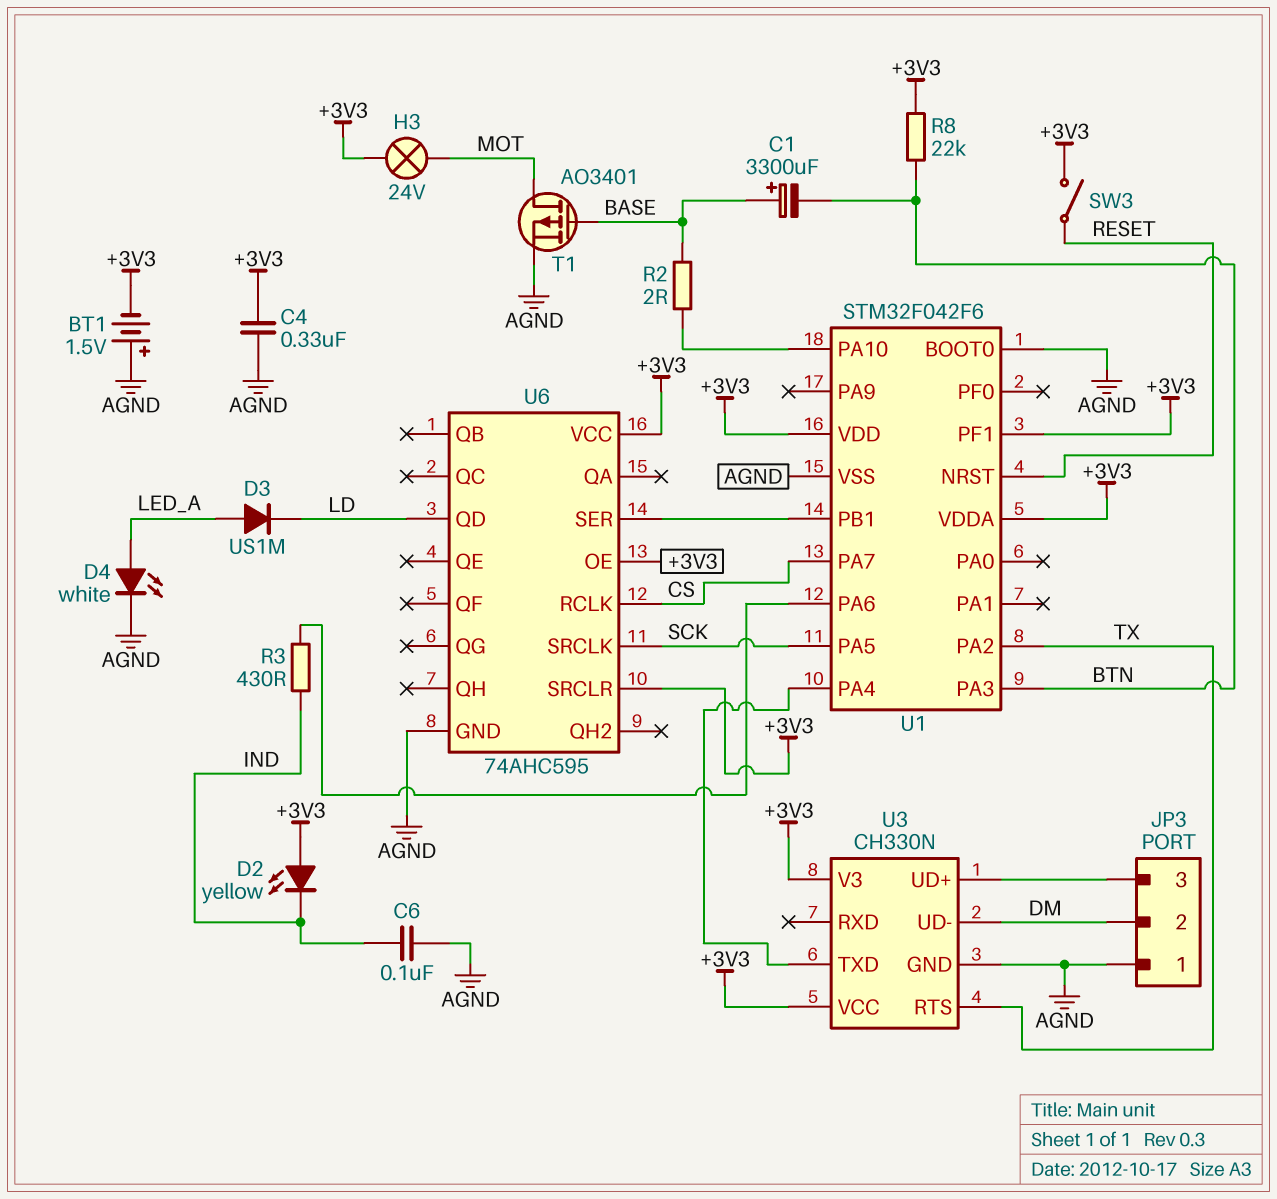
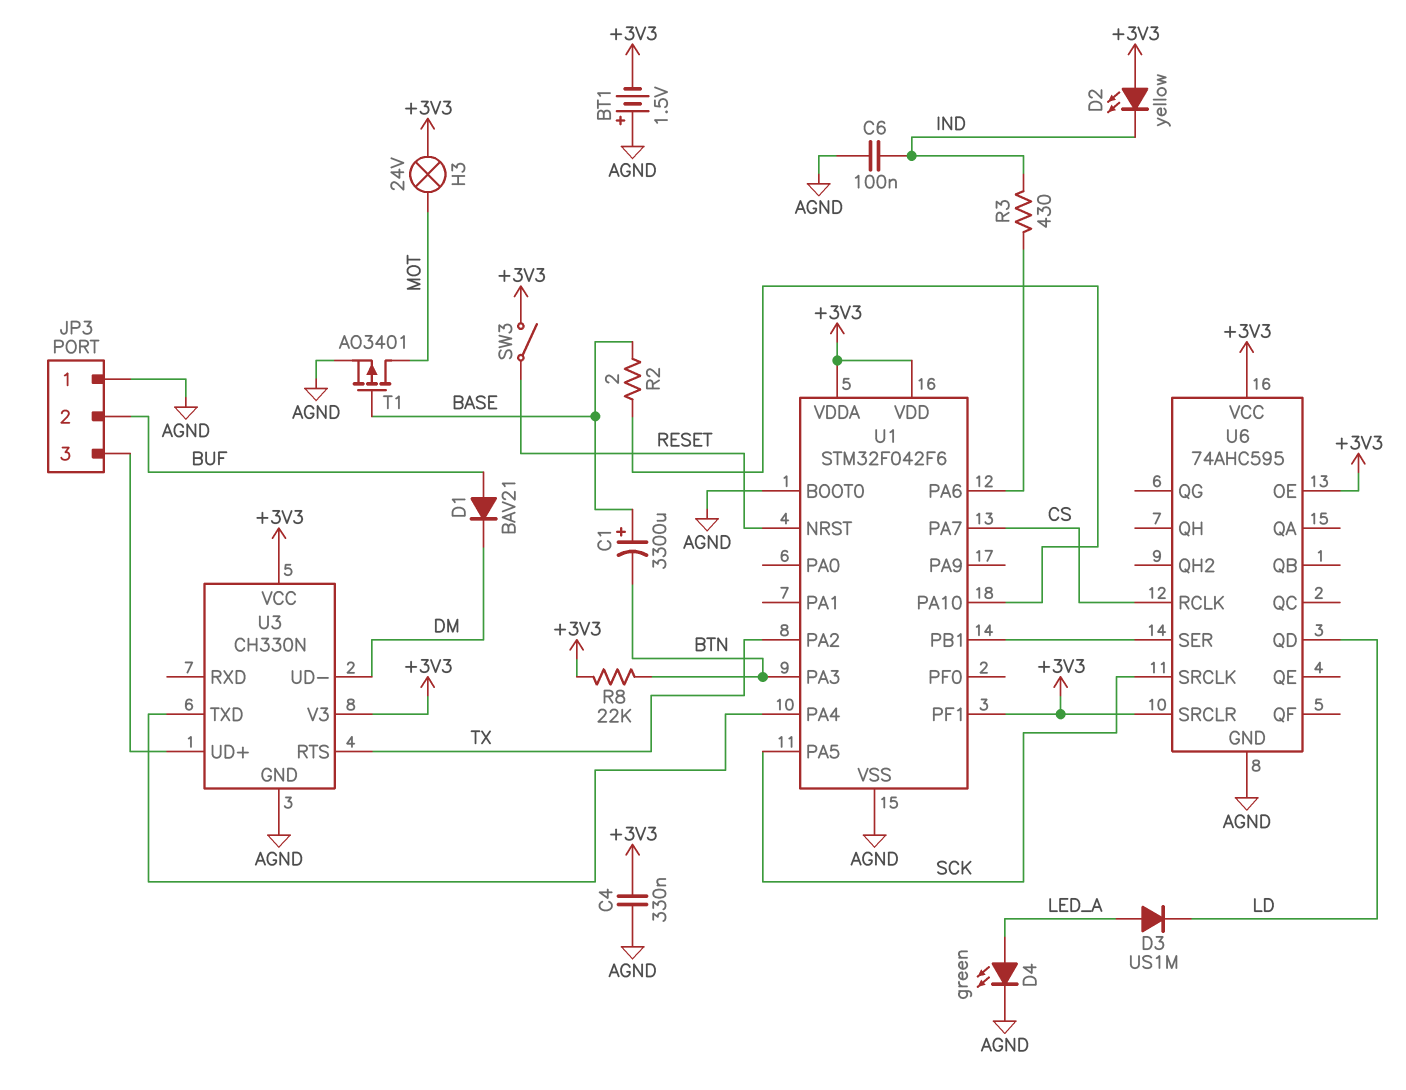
D1: none -> diode BAV21 (A BUF, K DM)
D4: LED white (A LED_A, K AGND) -> LED green (A LED_A, K AGND)
JP3 pin 2: DM -> BUF

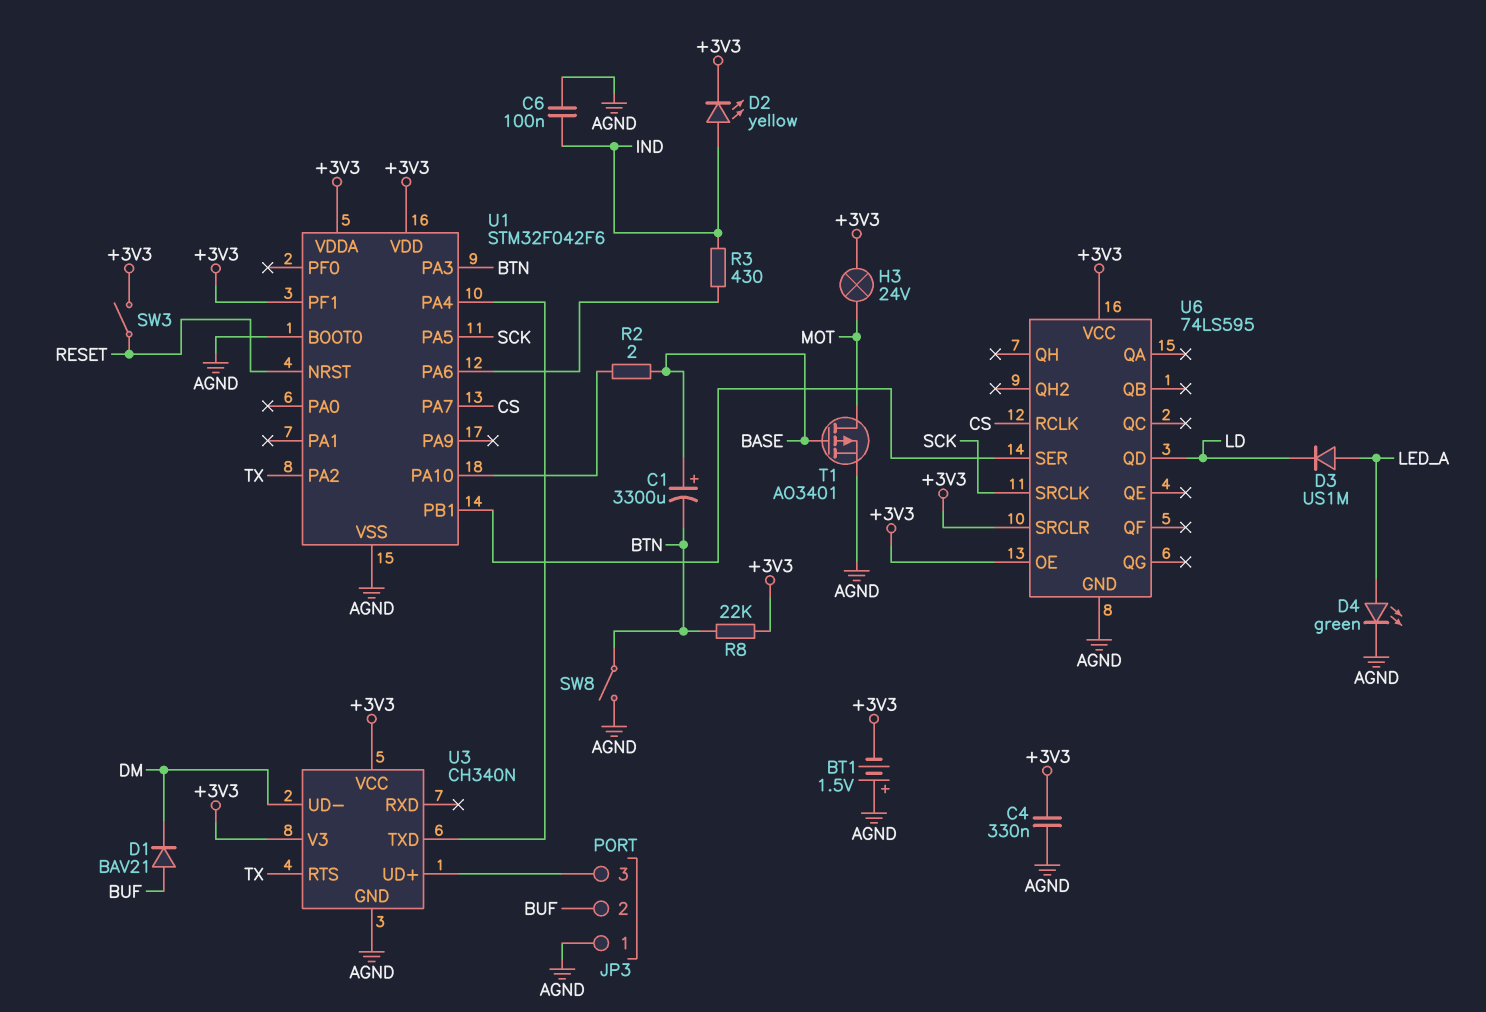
D2: LED yellow (A +3V3, K IND) -> LED yellow (A IND, K +3V3)
SW8: none -> switch (AGND, BTN)
U3: CH330N -> CH340N
U6: 74AHC595 -> 74LS595

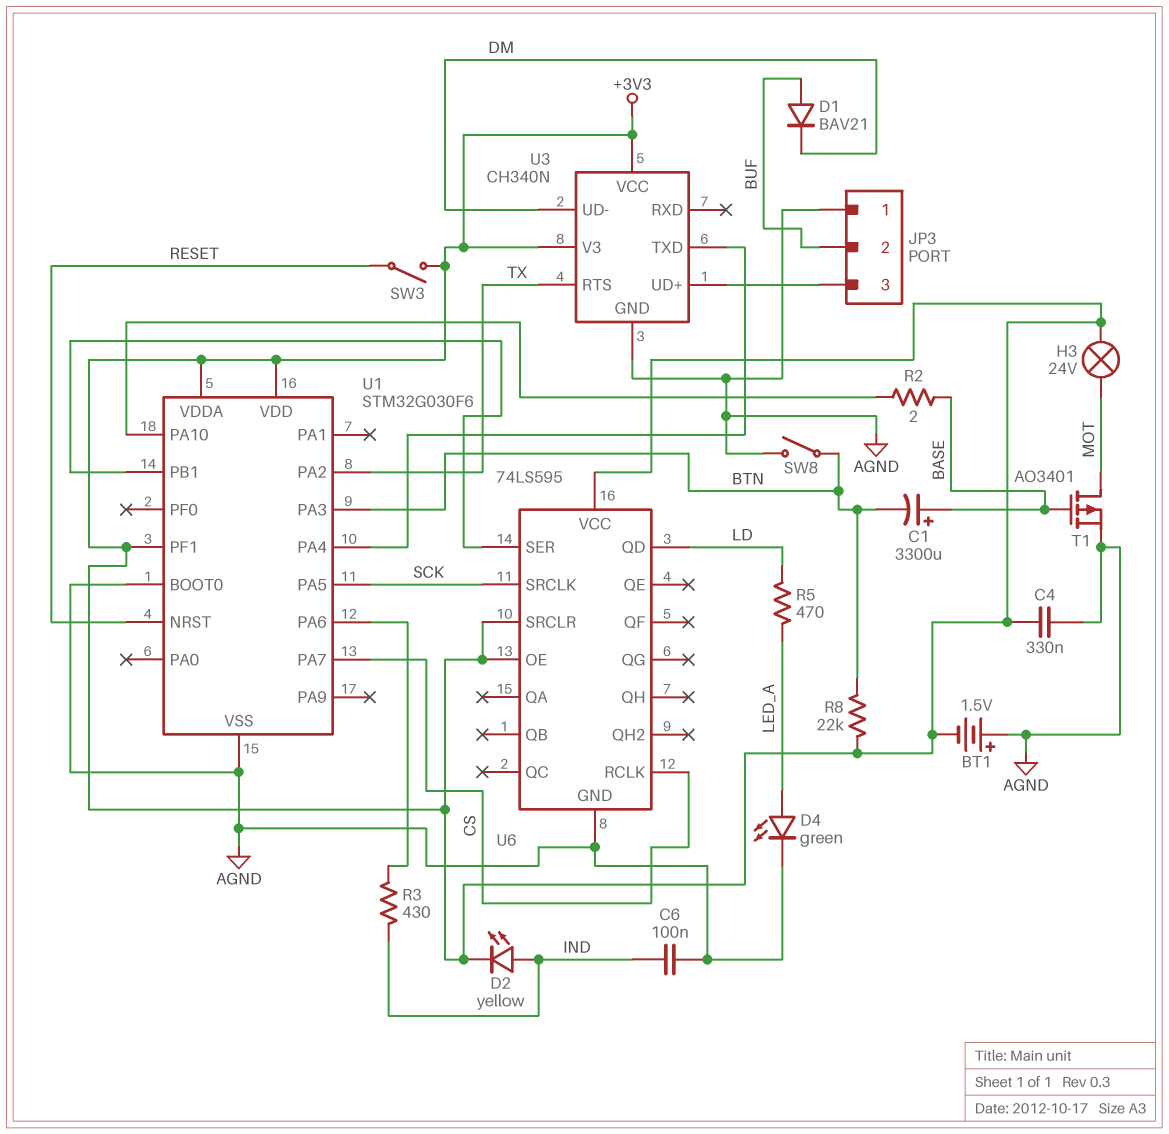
D3: diode US1M (A LED_A, K LD) -> none
R5: none -> 470 (LD, LED_A)
U1: STM32F042F6 -> STM32G030F6

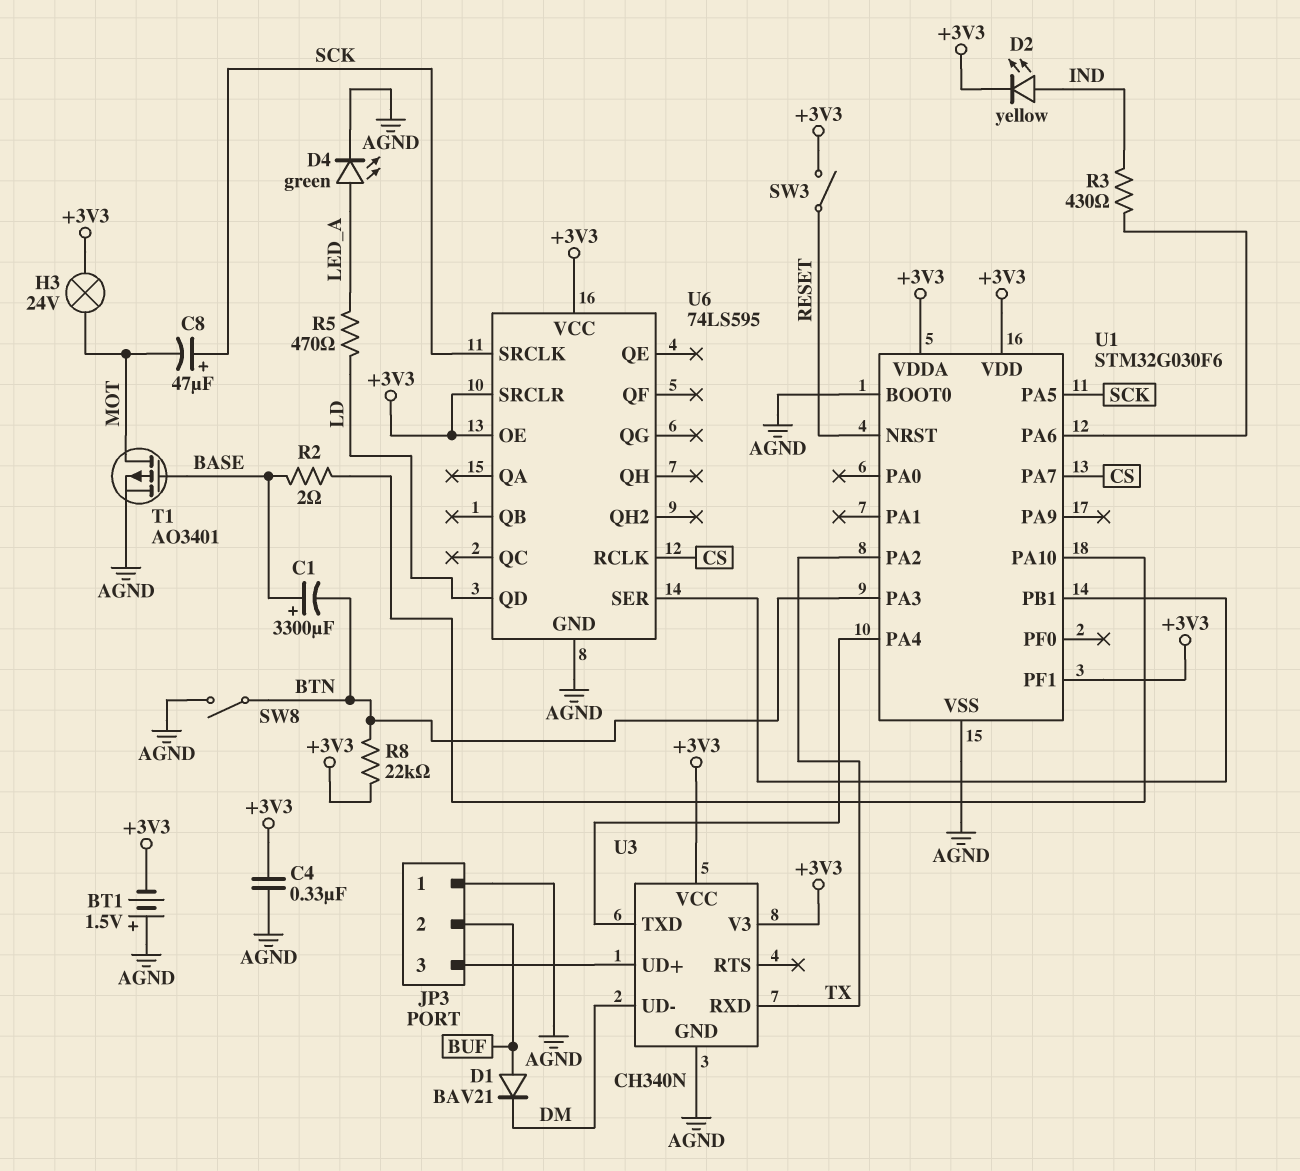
C6: 100nF (AGND, IND) -> none
C8: none -> 47uF (plus SCK, minus MOT)
U3 pin RTS: TX -> none
U3 pin RXD: none -> TX

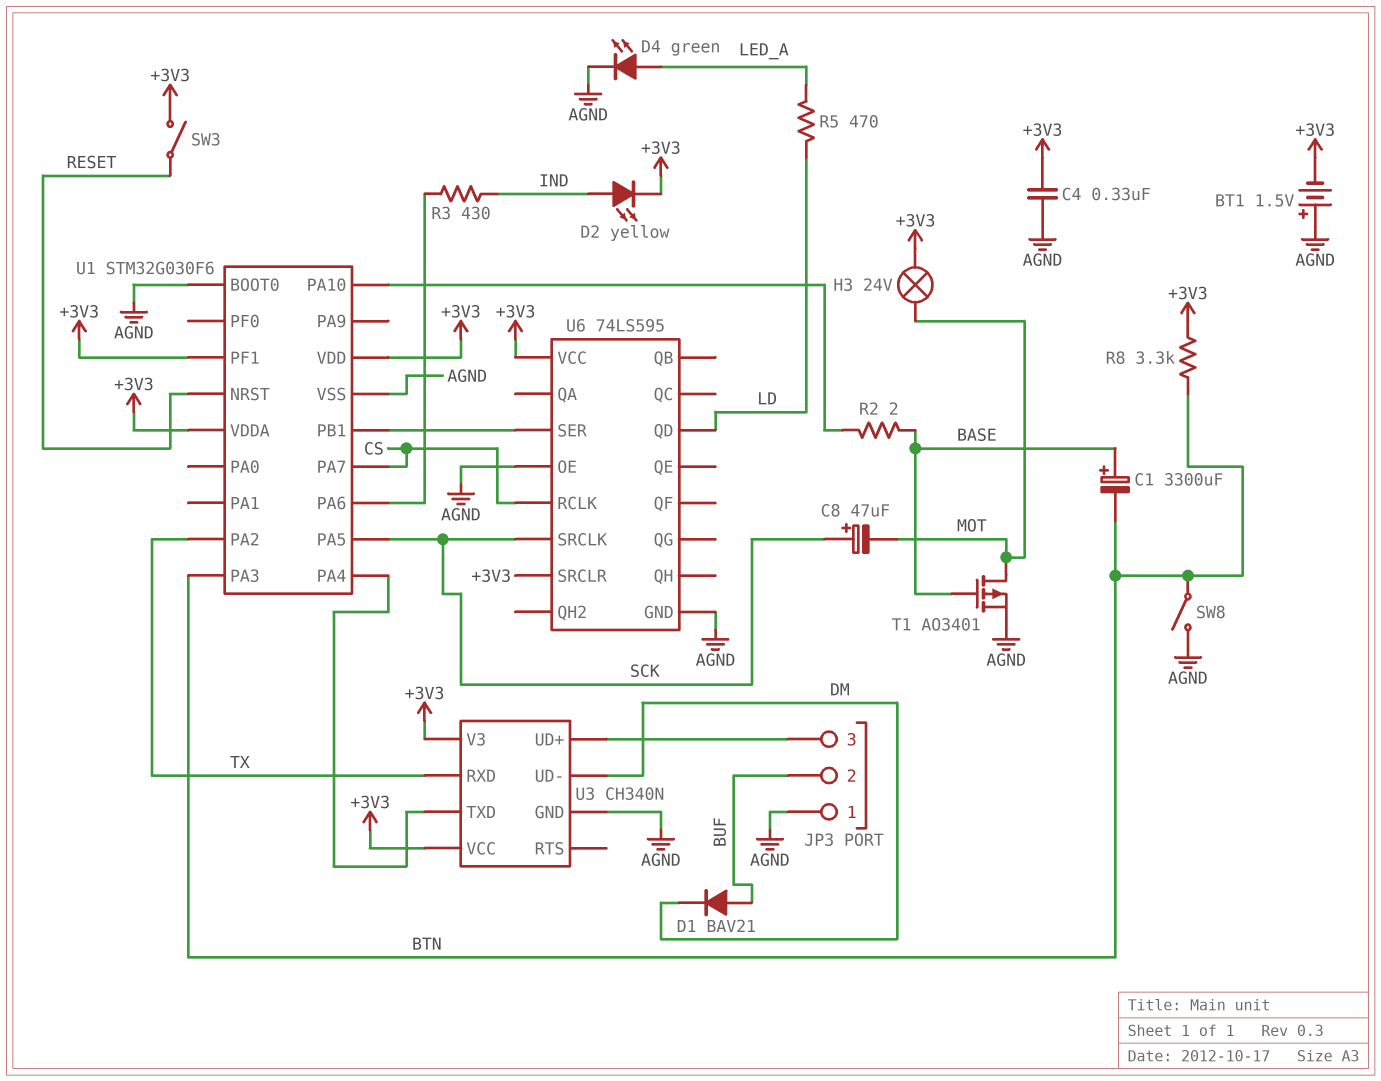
R8: 22k (+3V3, BTN) -> 3.3k (+3V3, BTN)
U6 pin OE: +3V3 -> AGND

